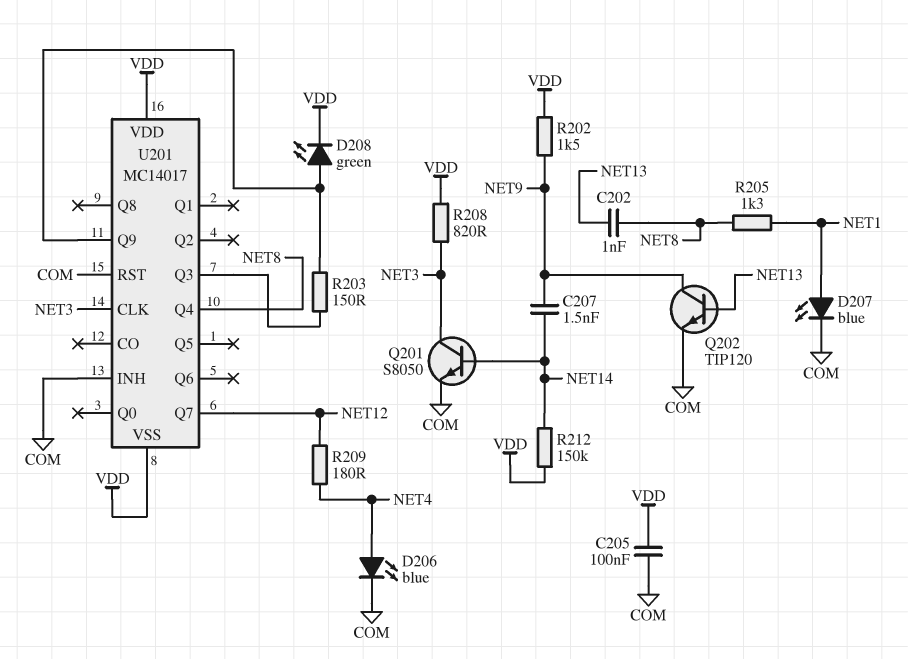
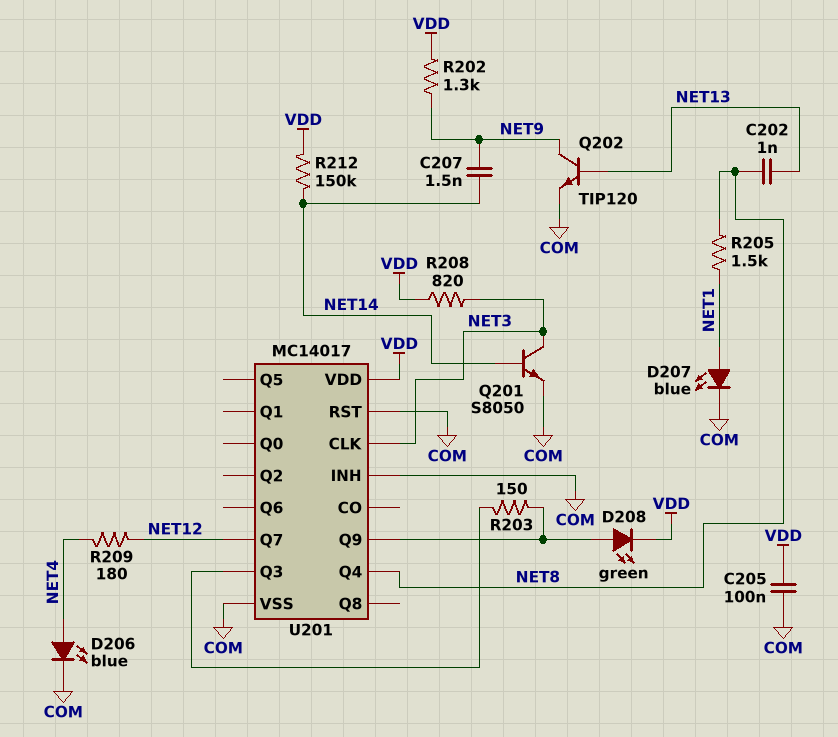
R202: 1.5k (NET9, VDD) -> 1.3k (NET9, VDD)
R205: 1.3k (NET1, NET8) -> 1.5k (NET1, NET8)
U201 pin VSS: VDD -> COM

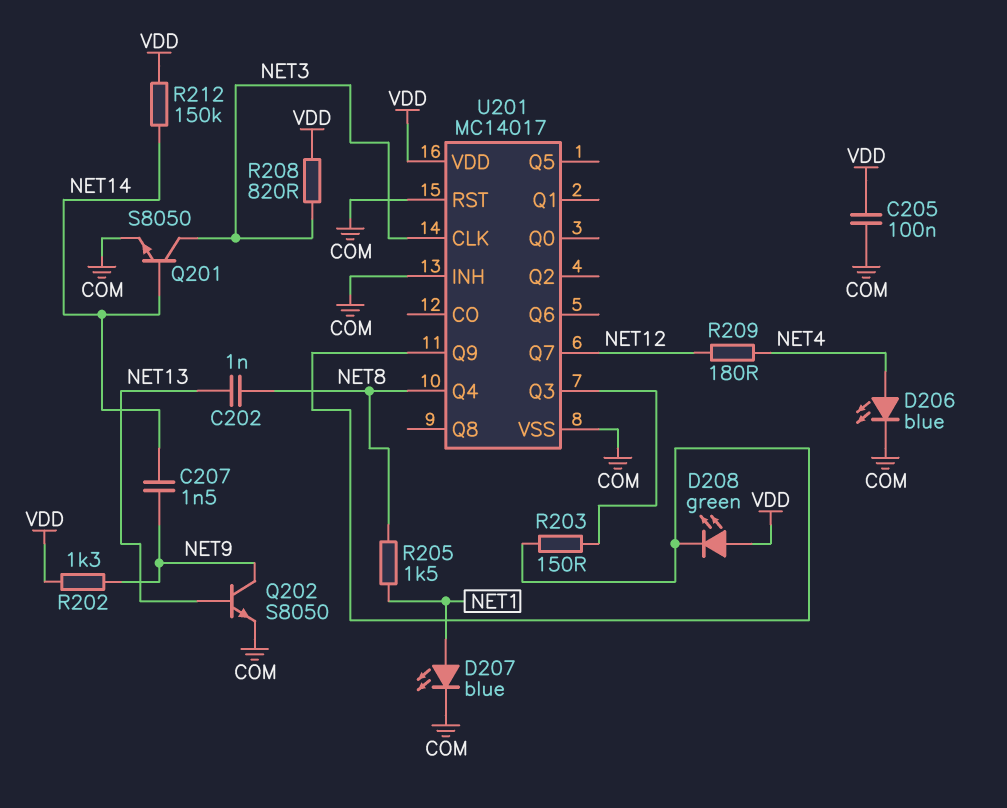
D208: LED green (A U201/Q9, K VDD) -> LED green (A VDD, K U201/Q9)
Q202: NPN TIP120 (B NET13, C NET9, E COM) -> NPN S8050 (B NET13, C NET9, E COM)

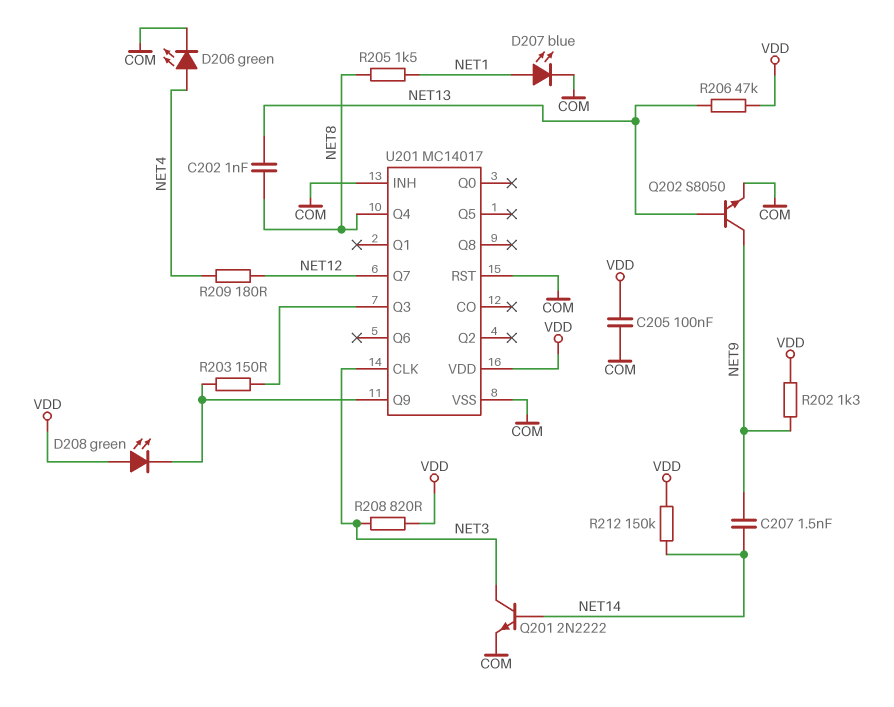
D206: LED blue (A NET4, K COM) -> LED green (A NET4, K COM)
Q201: NPN S8050 (B NET14, C NET3, E COM) -> NPN 2N2222 (B NET14, C NET3, E COM)
R206: none -> 47k (NET13, VDD)

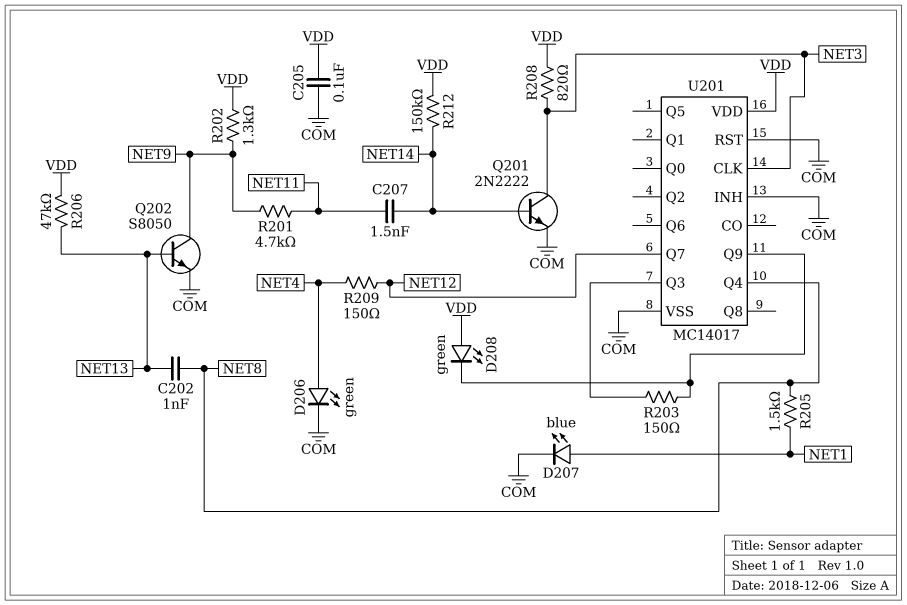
C207: 1.5nF (NET9, NET14) -> 1.5nF (NET11, NET14)
R201: none -> 4.7k (NET9, NET11)
R209: 180 (NET4, NET12) -> 150 (NET4, NET12)

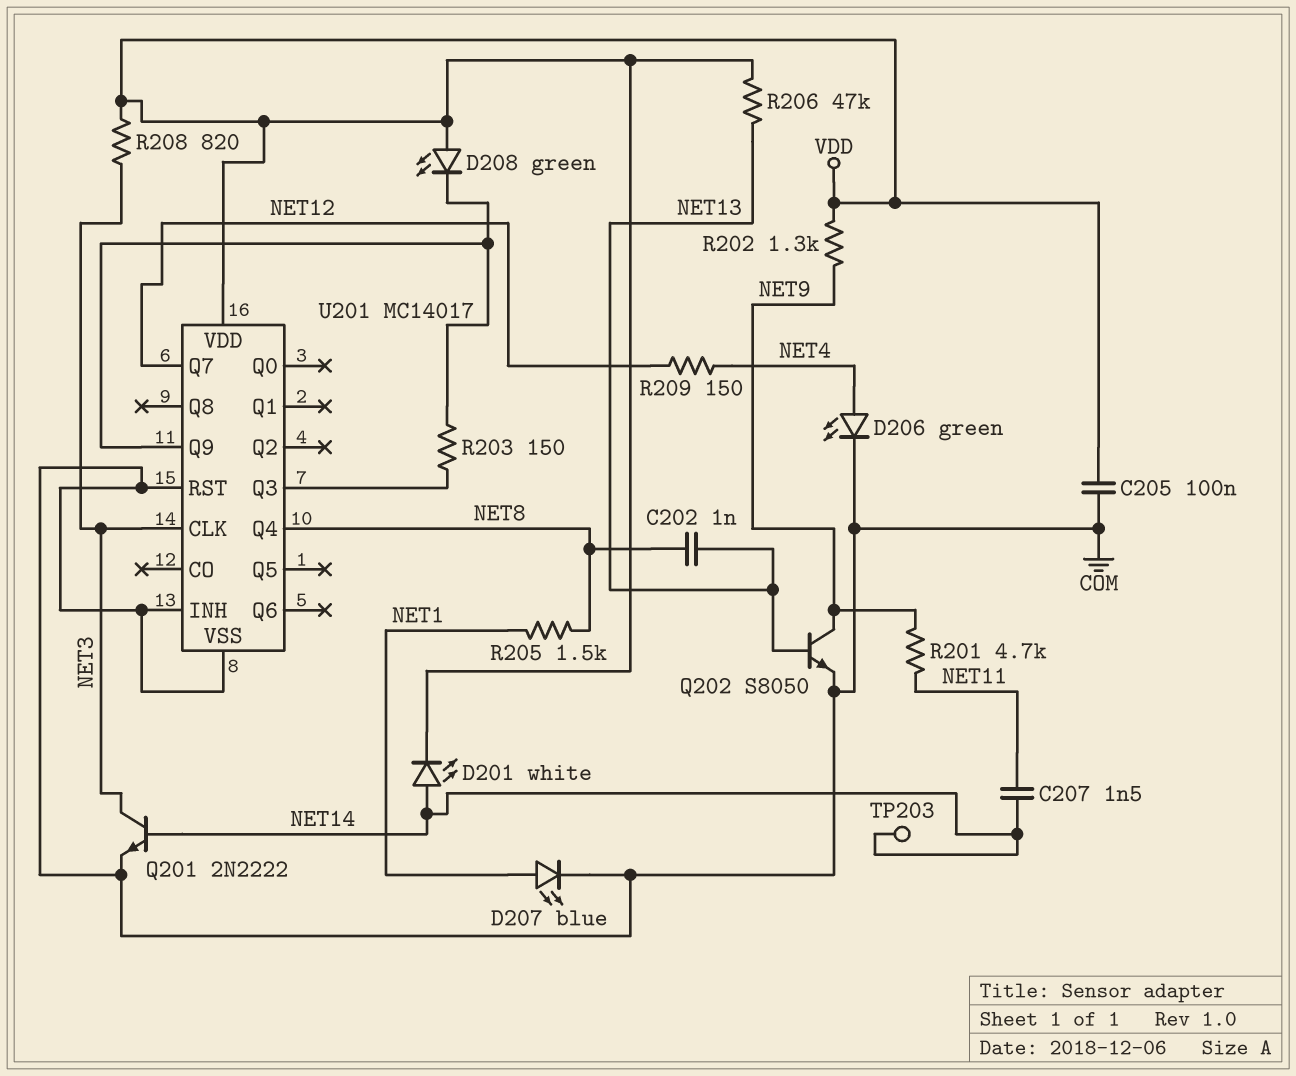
D201: none -> LED white (A NET14, K VDD)
R212: 150k (NET14, VDD) -> none
TP203: none -> test point (NET14)

